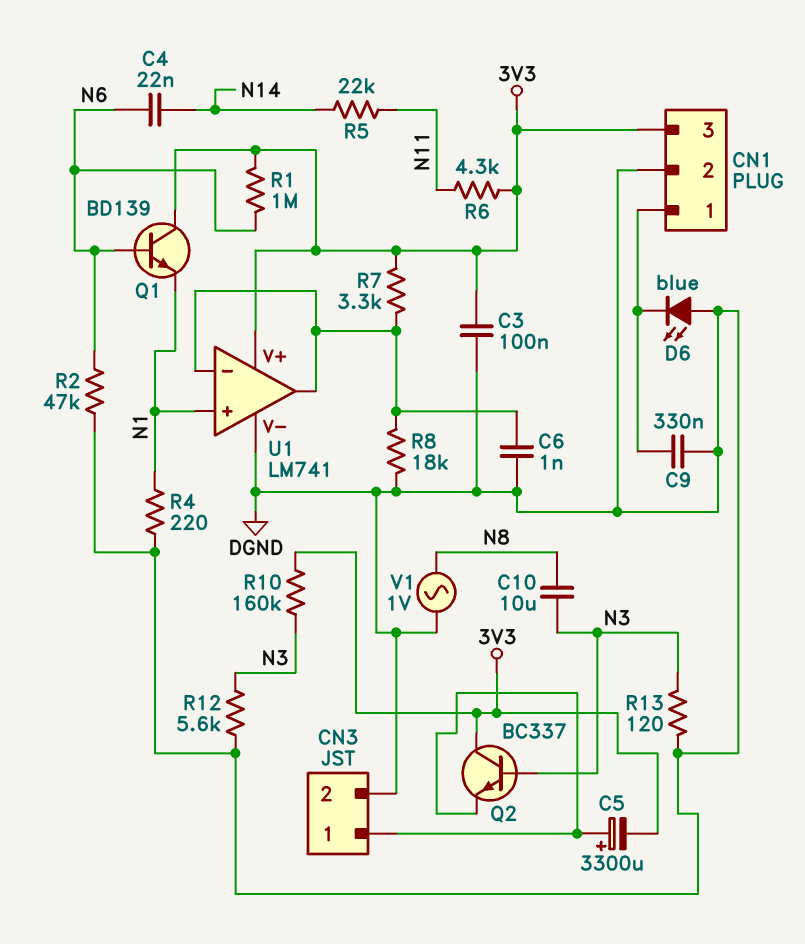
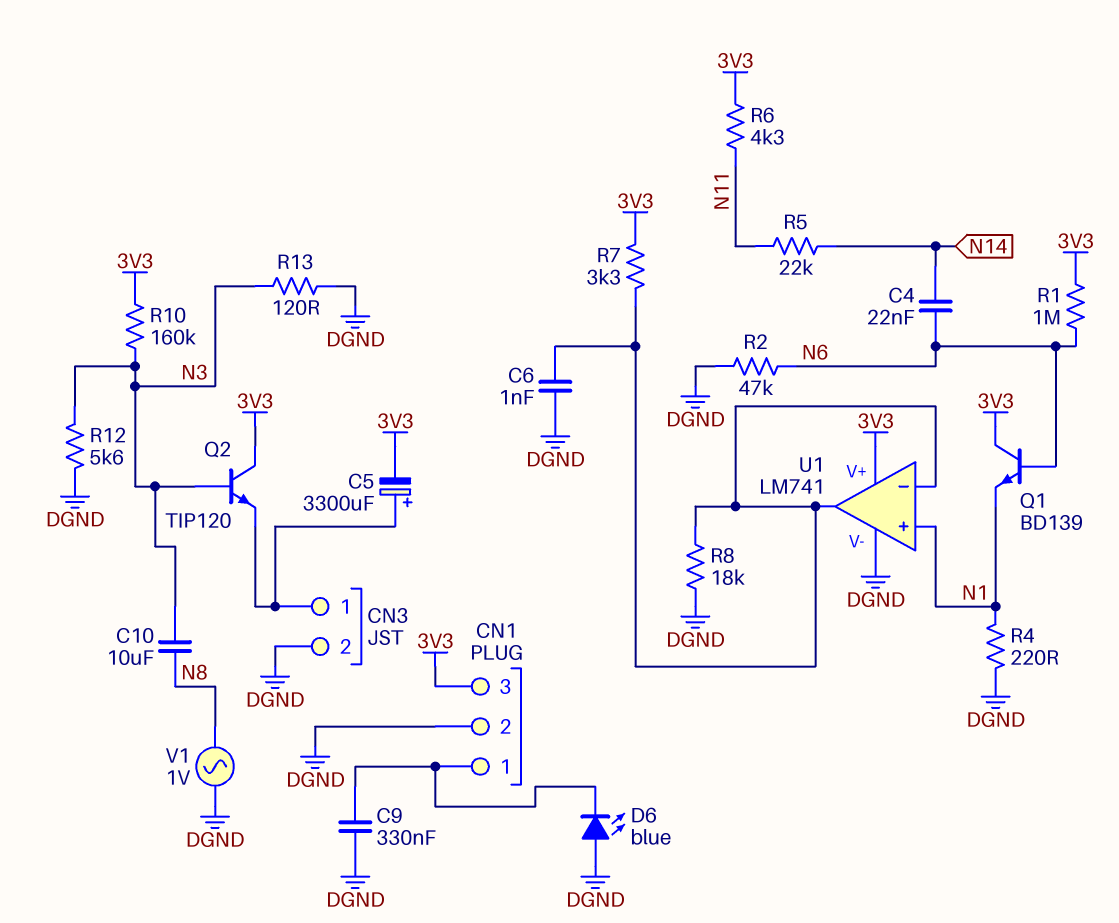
C3: 100nF (3V3, DGND) -> none
Q2: NPN BC337 (B N3, C 3V3, E CN3/1) -> NPN TIP120 (B N3, C 3V3, E CN3/1)

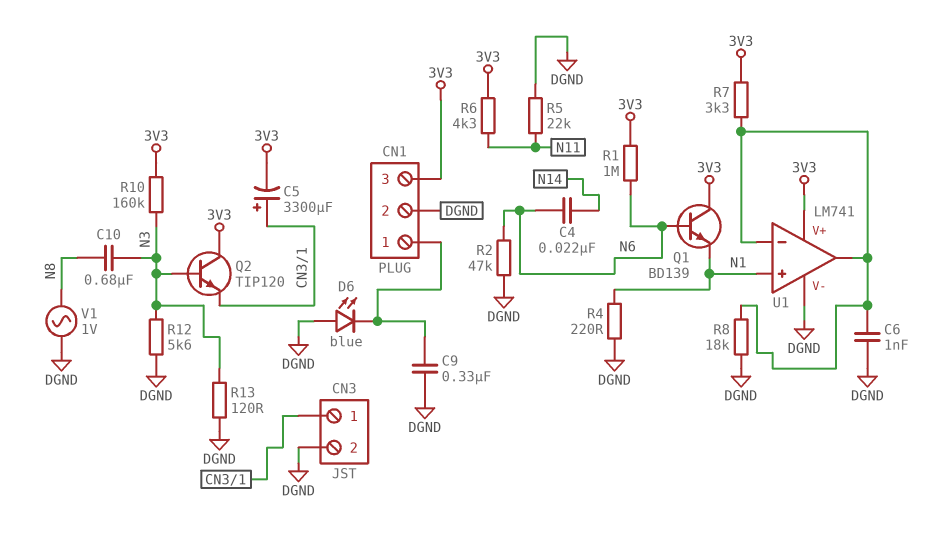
C10: 10uF (N3, N8) -> 680nF (N3, N8)
R5: 22k (N11, N14) -> 22k (DGND, N11)

